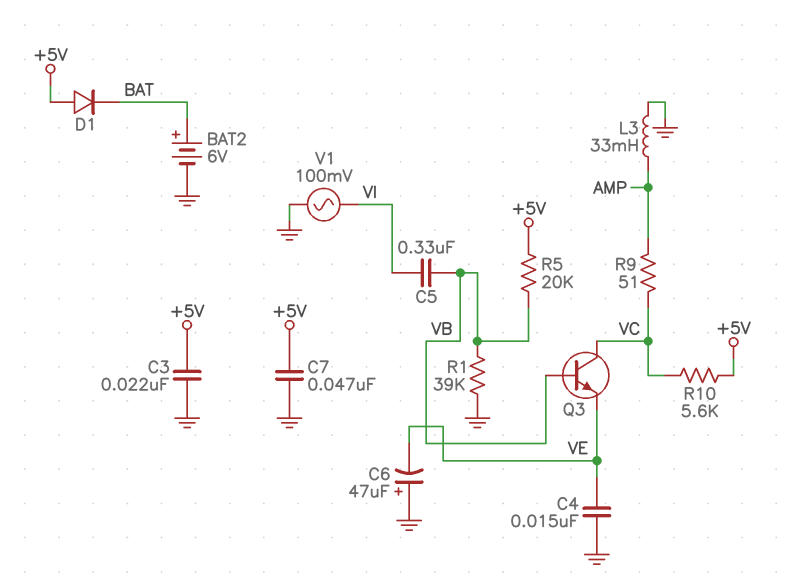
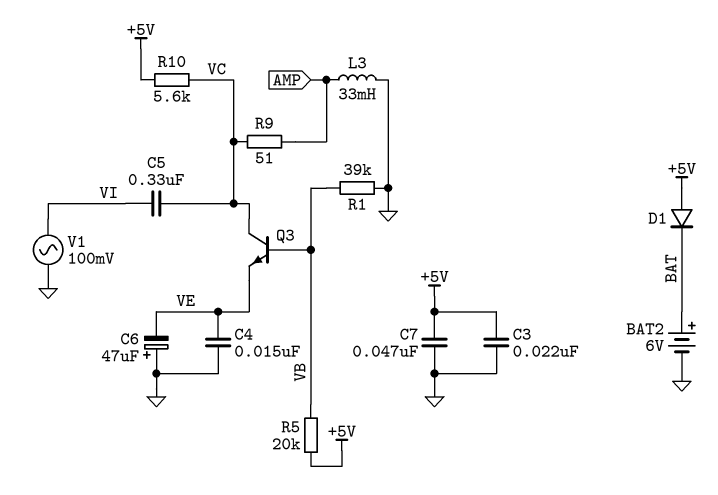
C5: 330nF (VB, VI) -> 330nF (VC, VI)

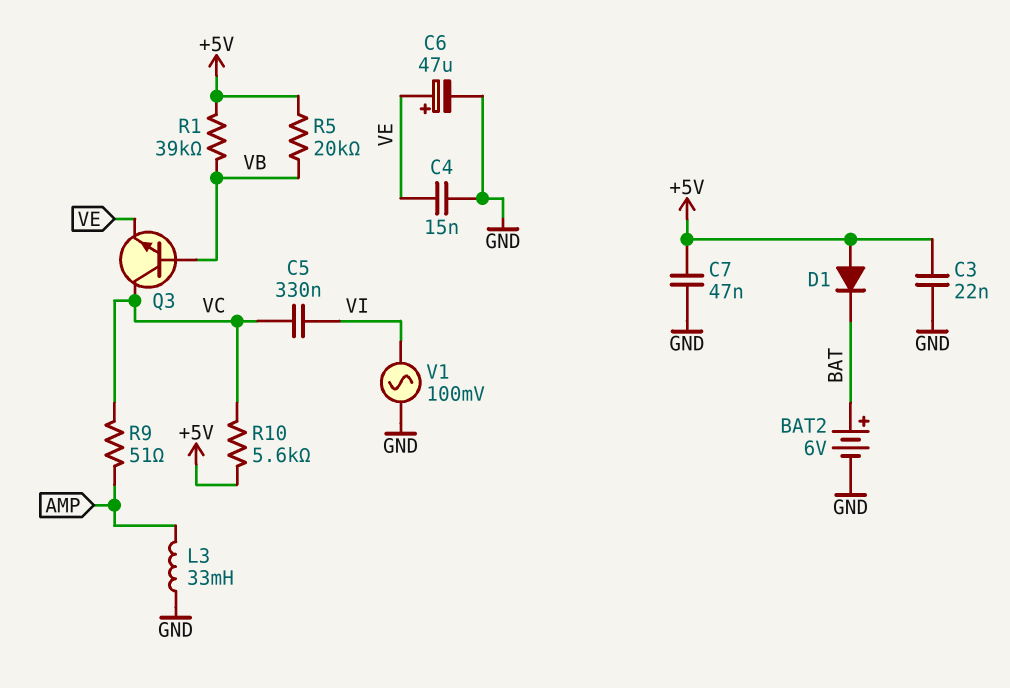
C6: 47uF (plus GND, minus VE) -> 47uF (plus VE, minus GND)
R1: 39k (GND, VB) -> 39k (+5V, VB)

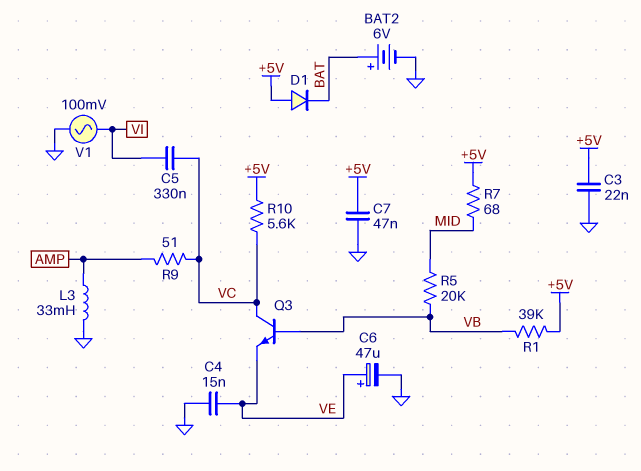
R5: 20k (+5V, VB) -> 20k (MID, VB)
R7: none -> 68 (+5V, MID)

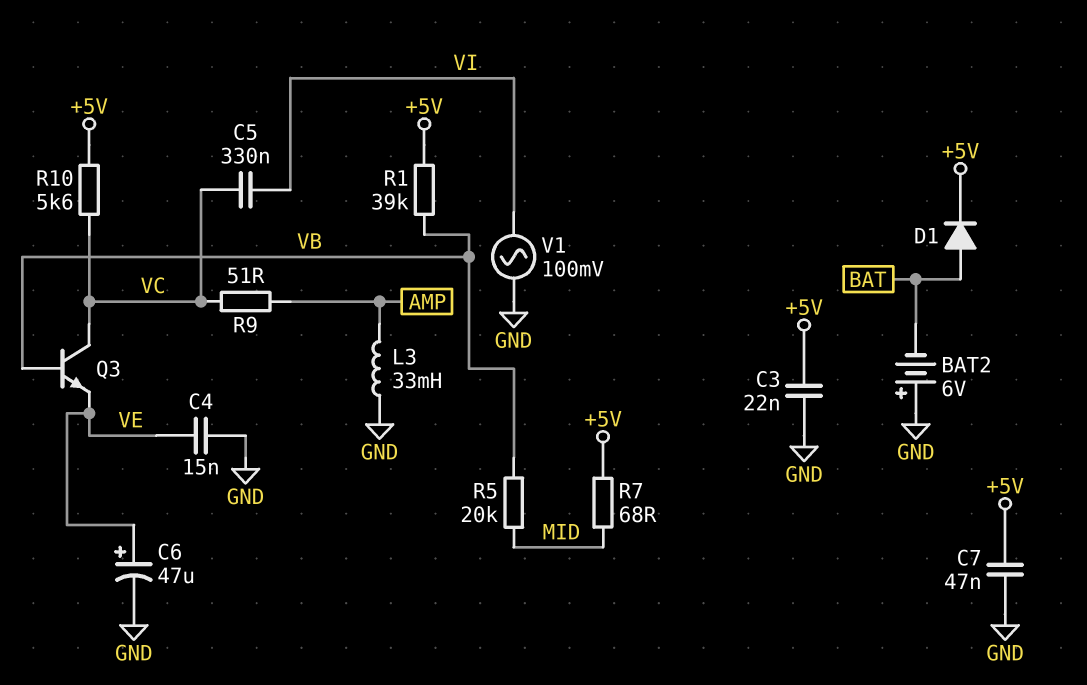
BAT2: 6V (plus BAT, minus GND) -> 6V (plus GND, minus BAT)
D1: diode (A +5V, K BAT) -> diode (A BAT, K +5V)

